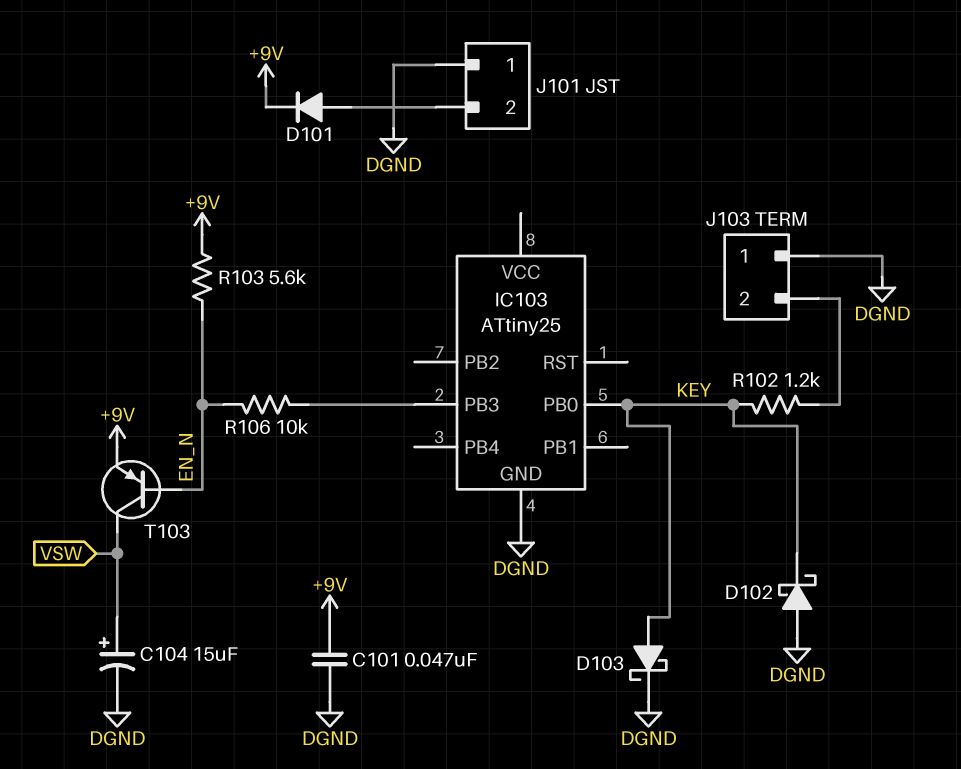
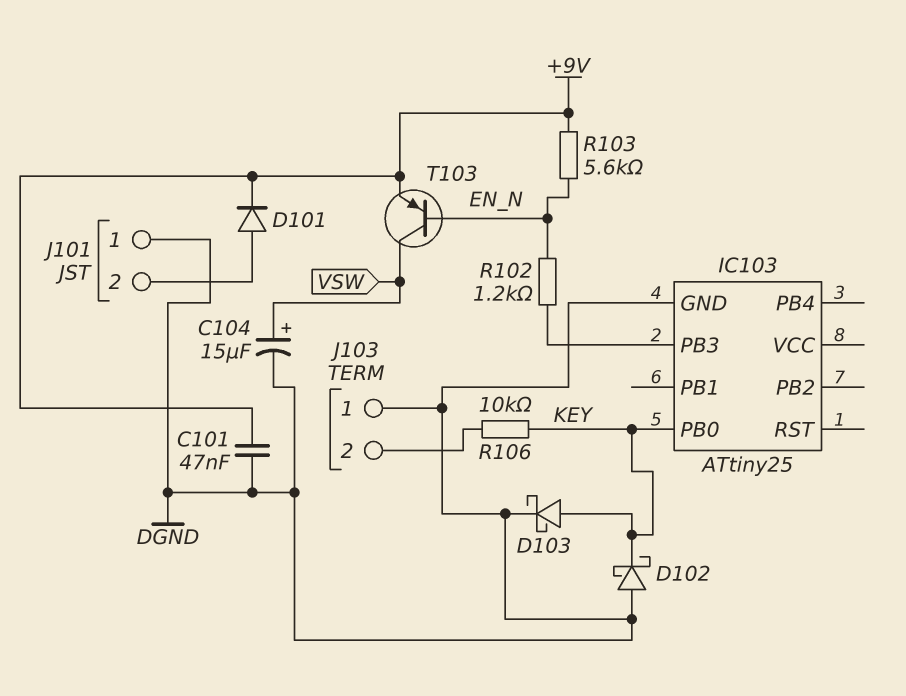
R102: 1.2k (J103/2, KEY) -> 1.2k (EN_N, IC103/PB3)
R106: 10k (EN_N, IC103/PB3) -> 10k (J103/2, KEY)

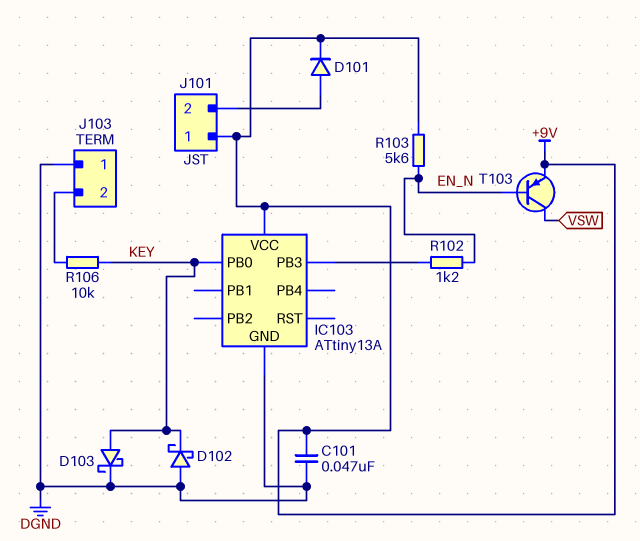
C104: 15uF (plus VSW, minus DGND) -> none
IC103: ATtiny25 -> ATtiny13A
IC103 pin VCC: none -> +9V
J101 pin 1: DGND -> +9V

